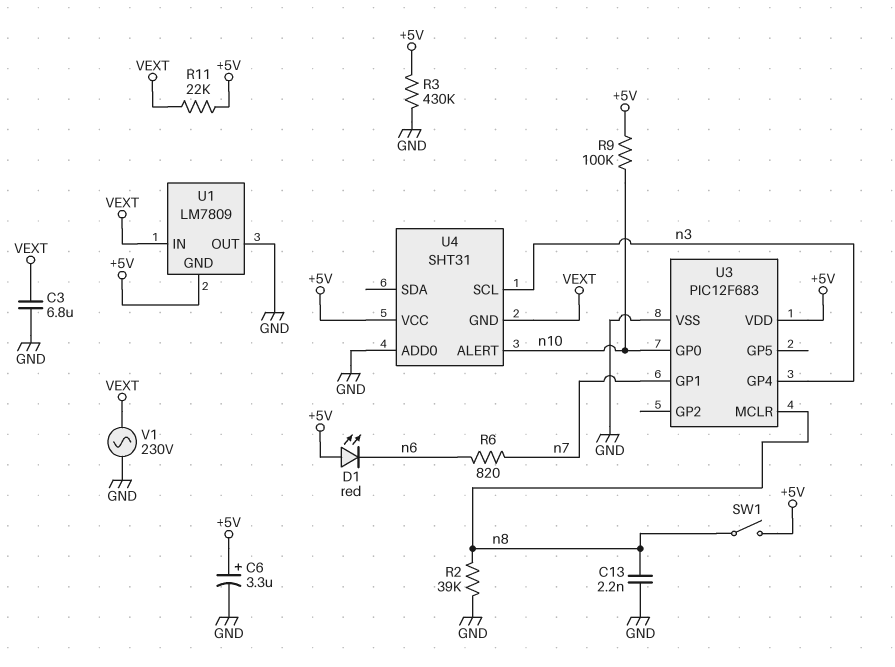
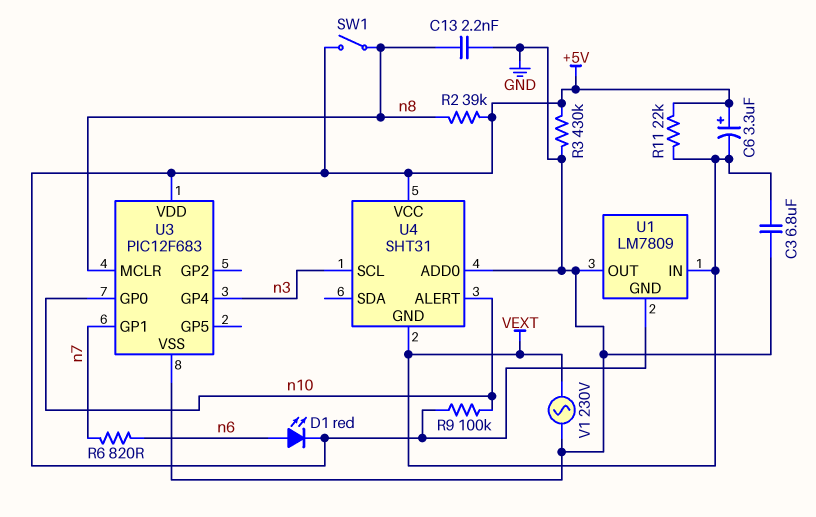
C6: 3.3uF (plus +5V, minus GND) -> 3.3uF (plus +5V, minus VEXT)
D1: LED red (A +5V, K n6) -> LED red (A n6, K +5V)
R2: 39k (GND, n8) -> 39k (+5V, n8)

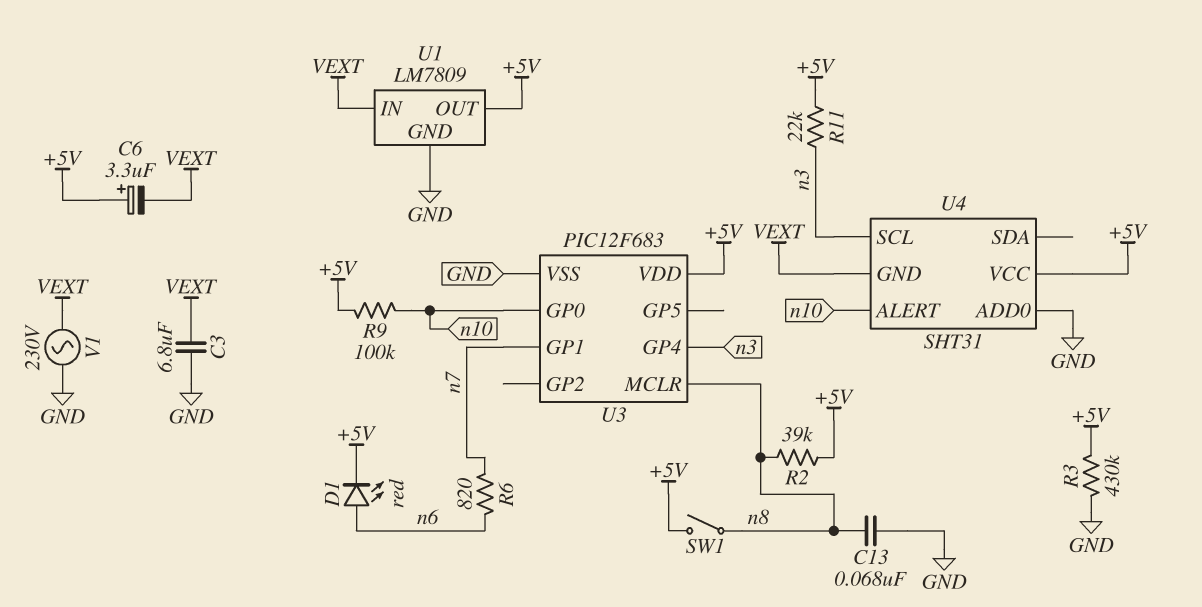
C13: 2.2nF (GND, n8) -> 68nF (GND, n8)
R11: 22k (+5V, VEXT) -> 22k (+5V, n3)
U1 pin GND: +5V -> GND
U1 pin OUT: GND -> +5V

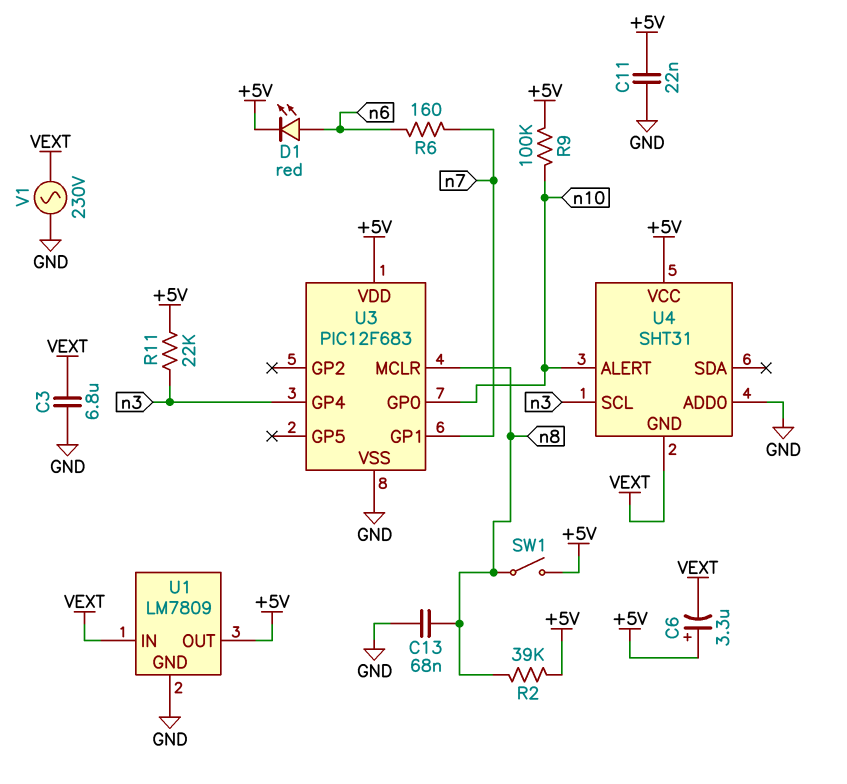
C11: none -> 22nF (+5V, GND)
R3: 430k (+5V, GND) -> none
R6: 820 (n6, n7) -> 160 (n6, n7)

